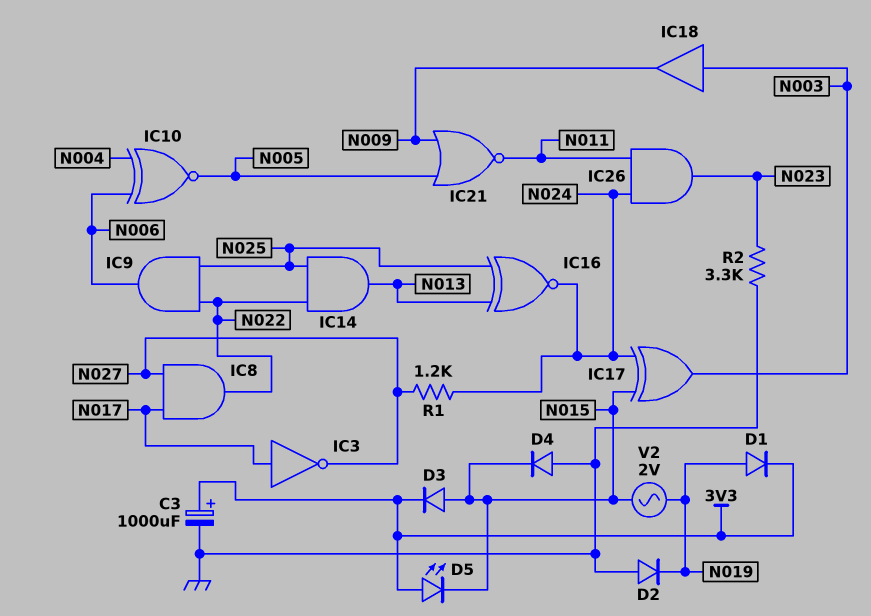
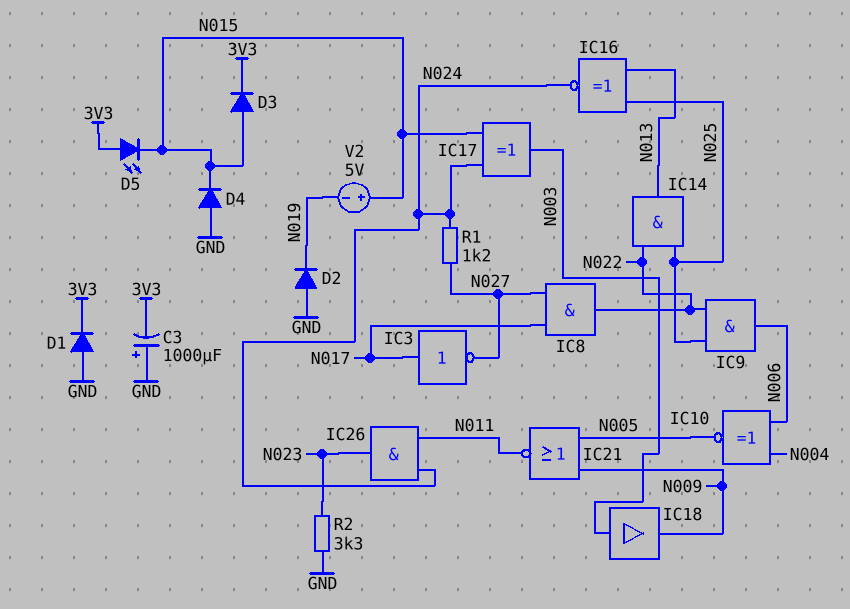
C3: 1000uF (plus 3V3, minus GND) -> 1000uF (plus GND, minus 3V3)
D1: diode (A N019, K 3V3) -> diode (A GND, K 3V3)
V2: AC 2V (N015, N019) -> 5V (plus N015, minus N019)

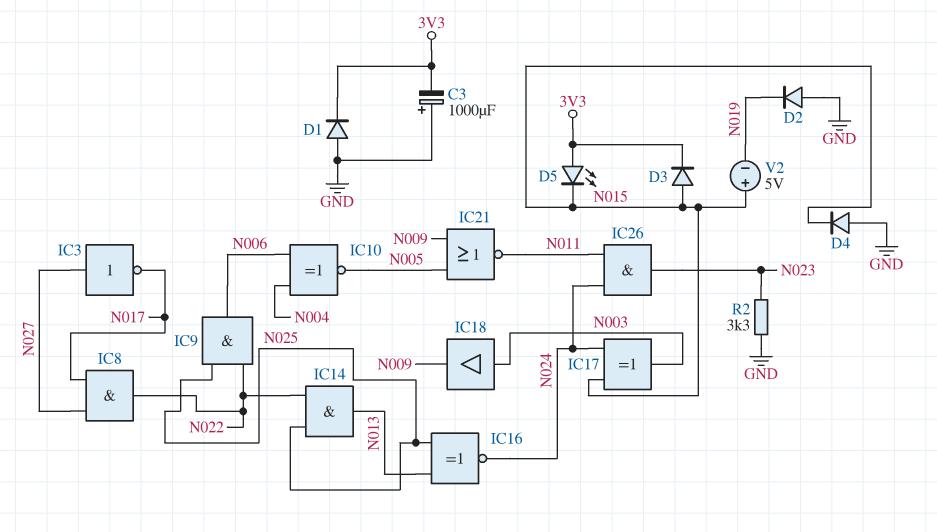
IC3: NOT (in N017, out N027) -> NOT (in N027, out N017)
R1: 1.2k (N024, N027) -> none

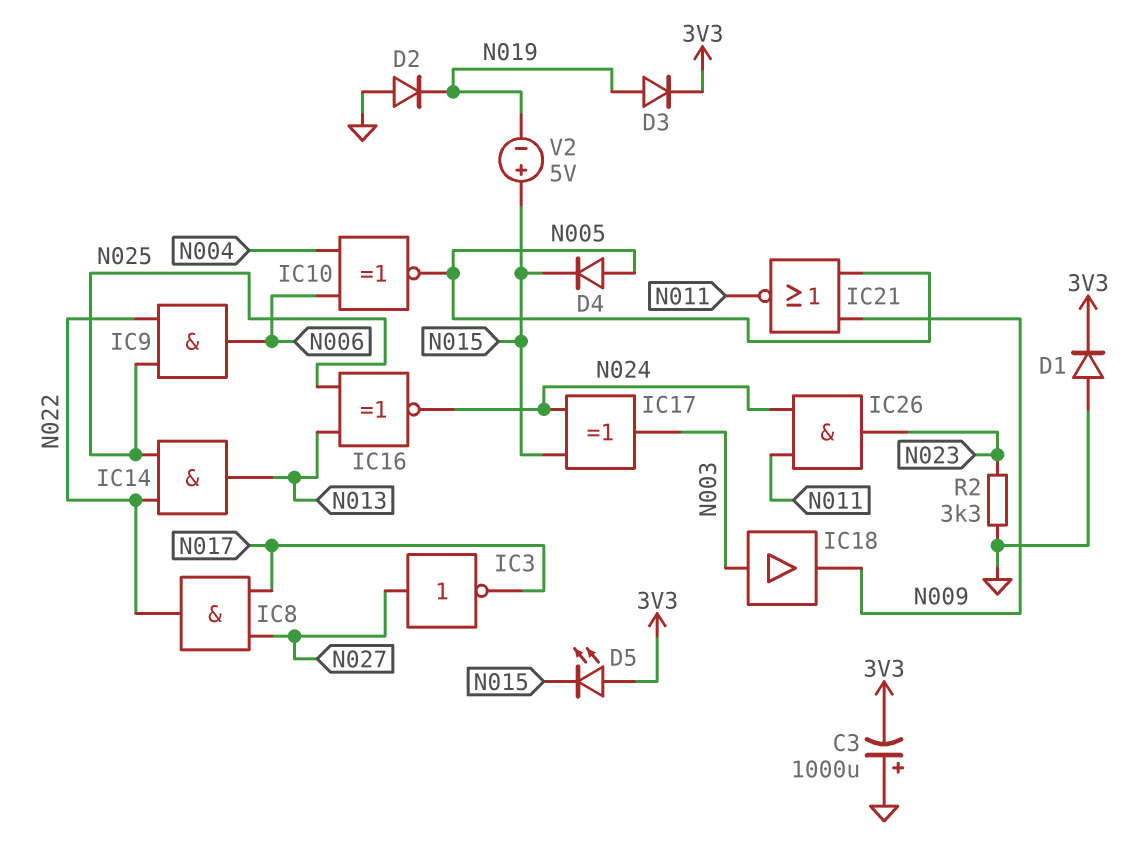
D3: diode (A N015, K 3V3) -> diode (A N019, K 3V3)
D4: diode (A GND, K N015) -> diode (A N005, K N015)

